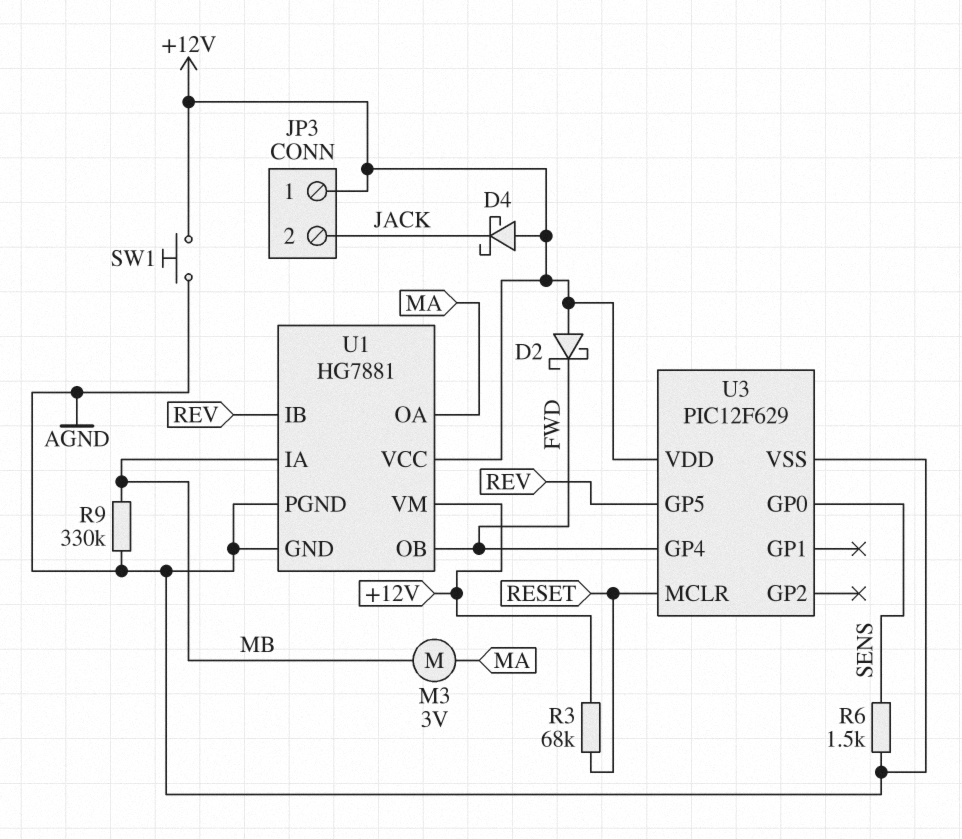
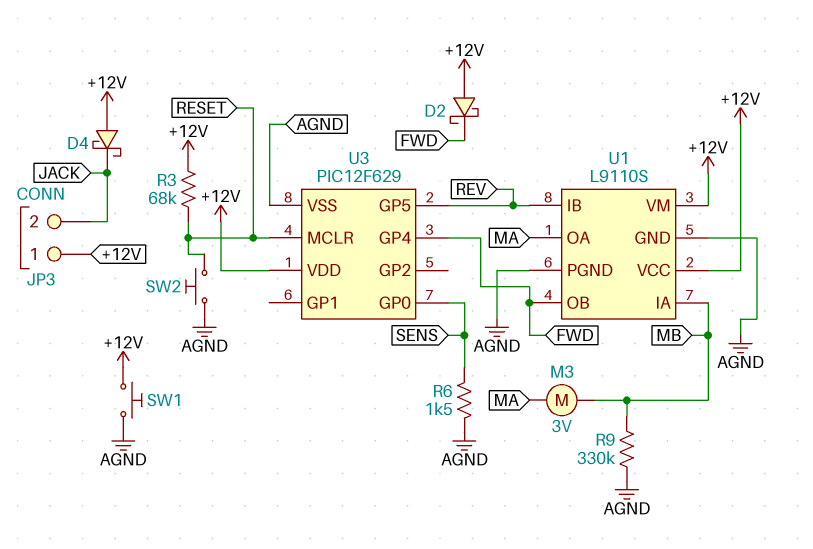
SW2: none -> button (AGND, RESET)
U1: HG7881 -> L9110S

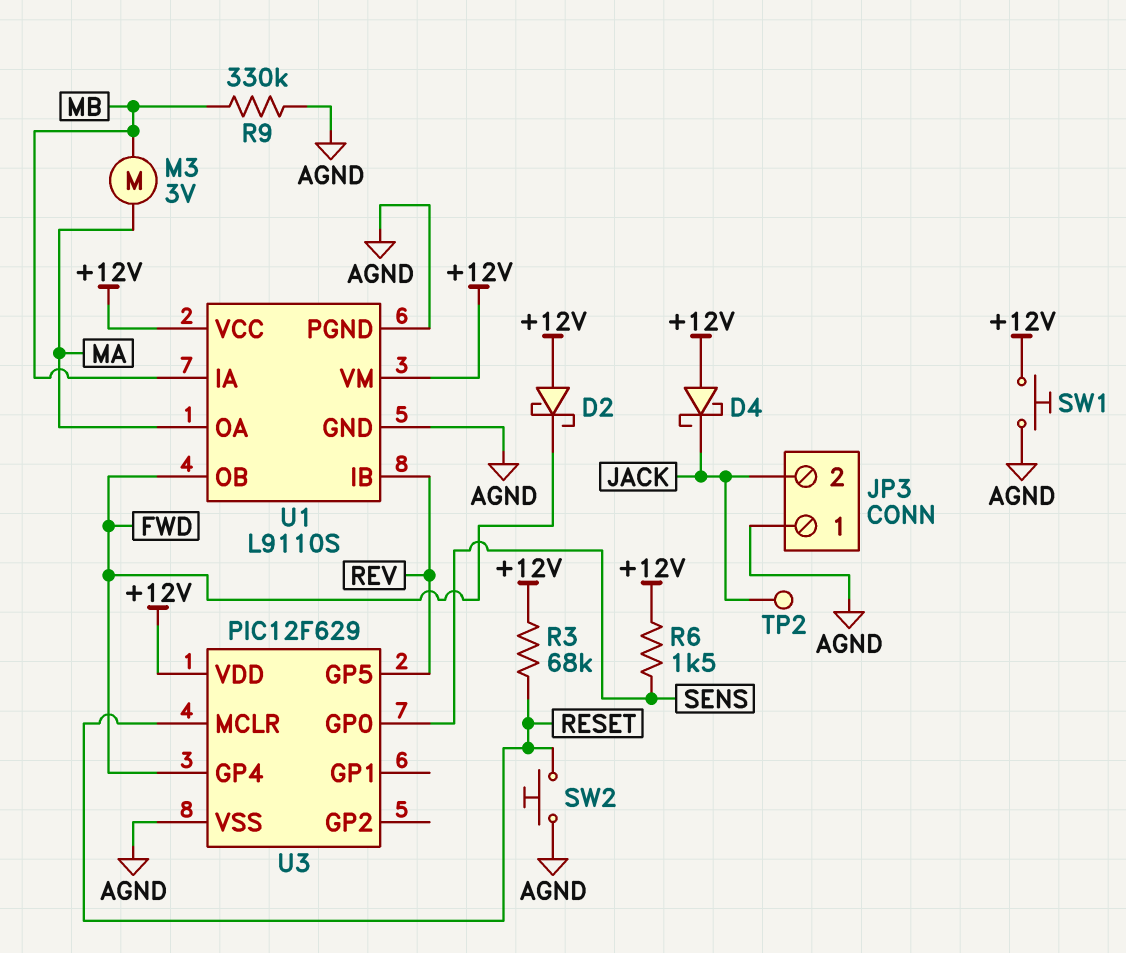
JP3 pin 1: +12V -> AGND
R6: 1.5k (AGND, SENS) -> 1.5k (+12V, SENS)
TP2: none -> test point (JACK)

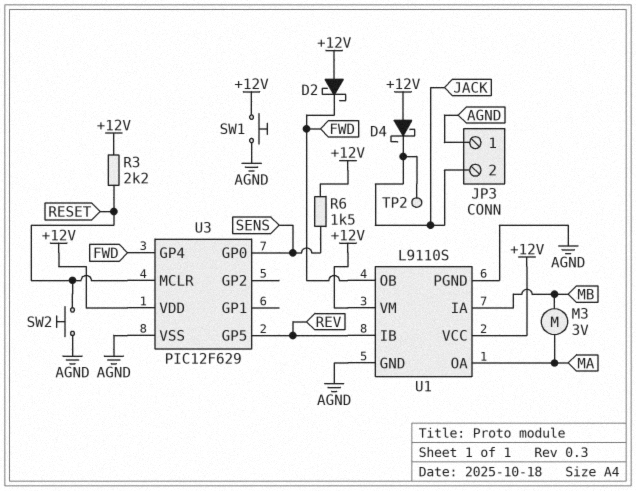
R3: 68k (+12V, RESET) -> 2.2k (+12V, RESET)
R9: 330k (AGND, MB) -> none

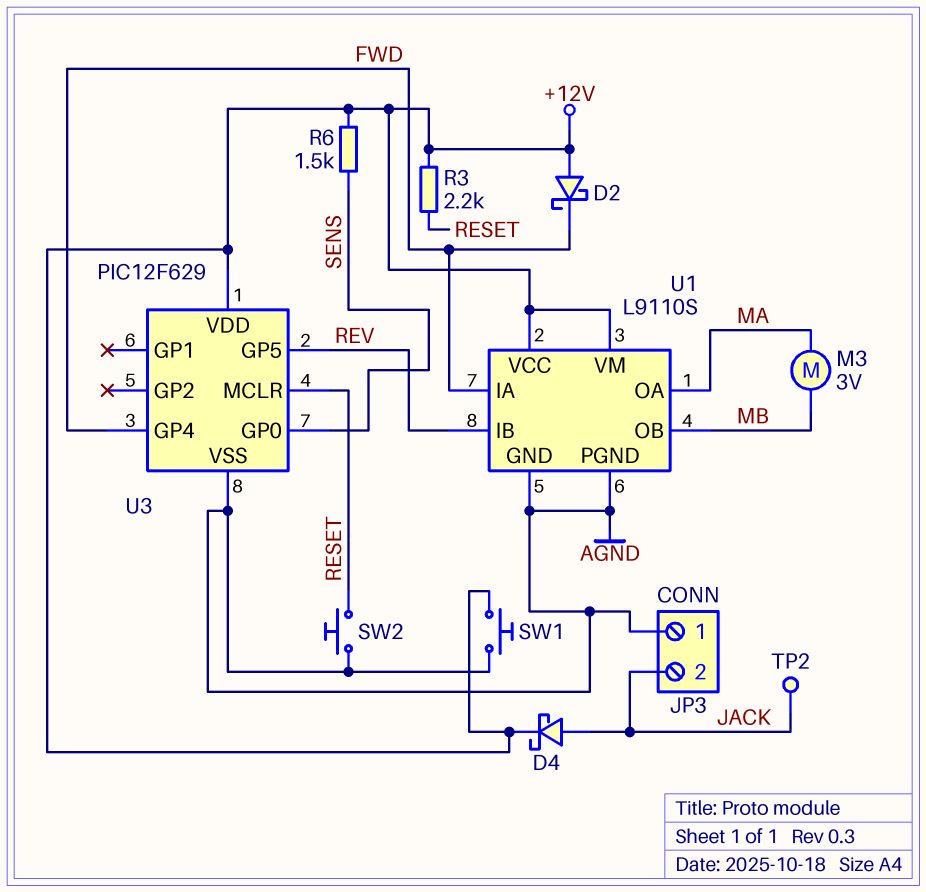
D4: schottky (A +12V, K JACK) -> schottky (A JACK, K +12V)
U1 pin IA: MB -> FWD
U1 pin OB: FWD -> MB

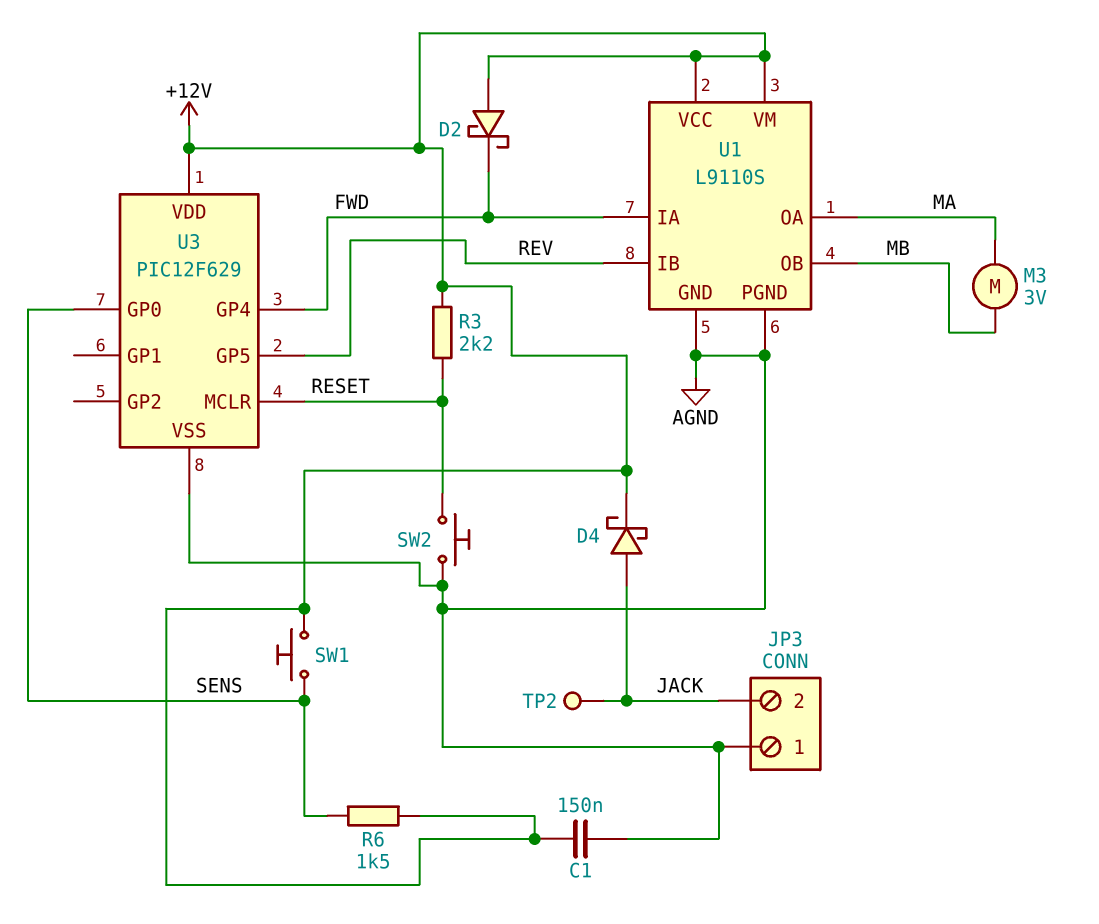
C1: none -> 150nF (+12V, AGND)
SW1: button (+12V, AGND) -> button (+12V, SENS)

